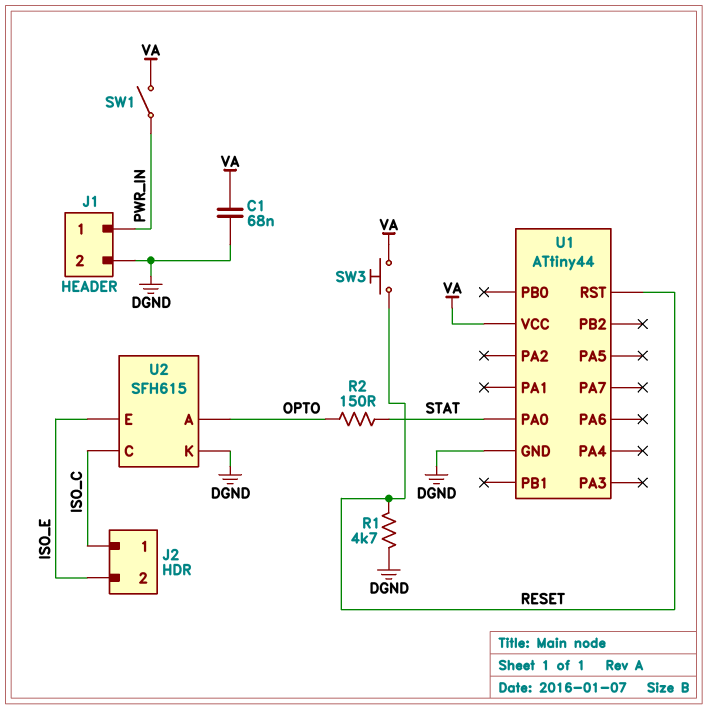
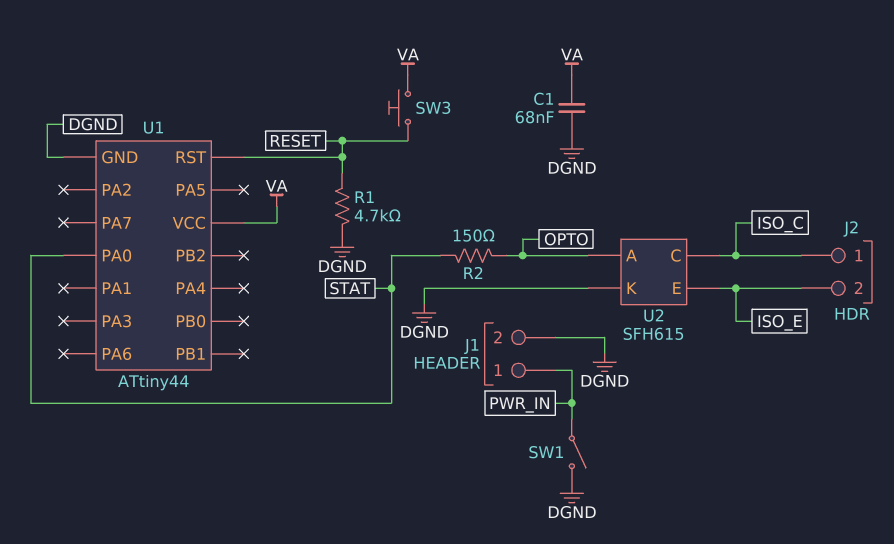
SW1: switch (PWR_IN, VA) -> switch (DGND, PWR_IN)

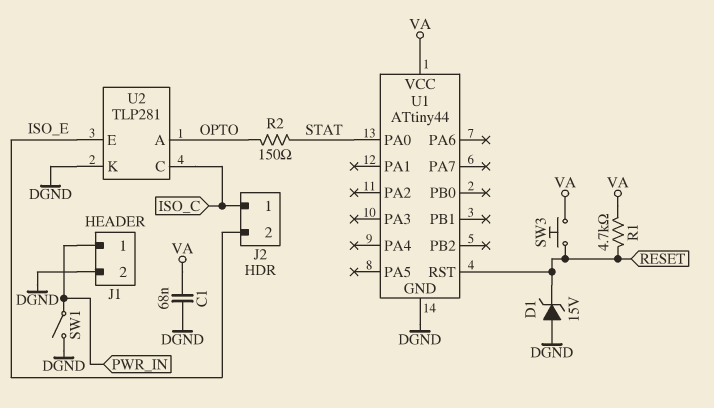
D1: none -> zener 15V (A DGND, K RESET)
R1: 4.7k (DGND, RESET) -> 4.7k (RESET, VA)
U2: SFH615 -> TLP281

